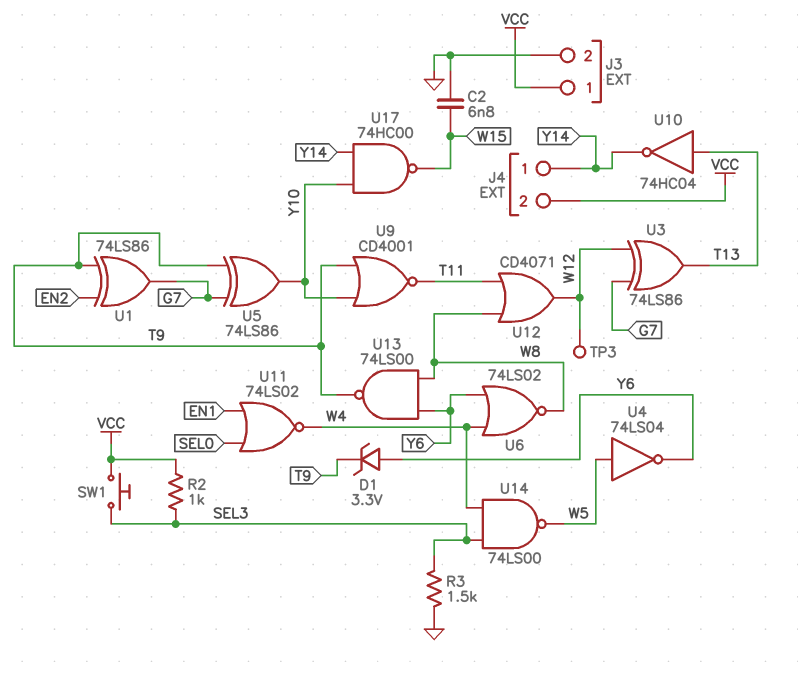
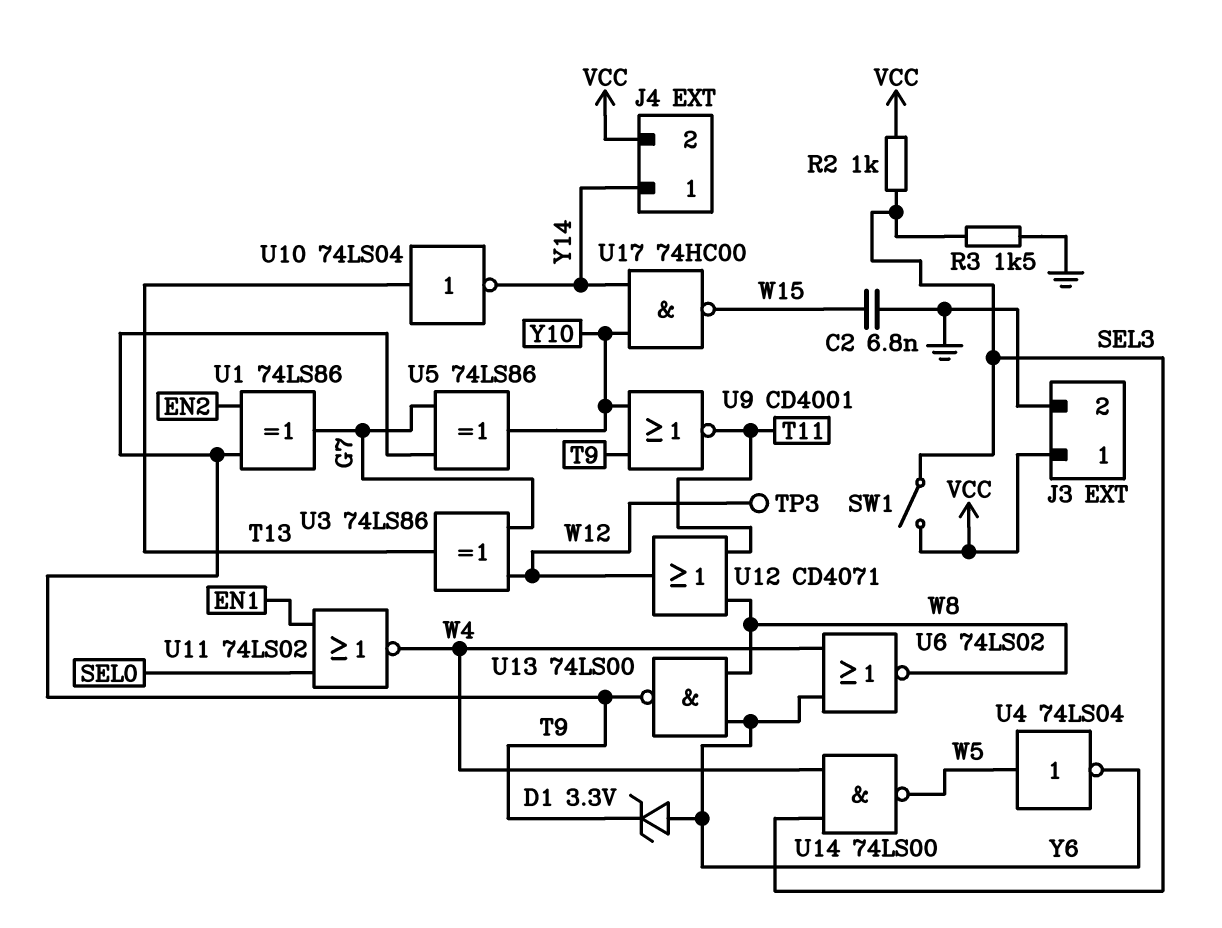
SW1: button (SEL3, VCC) -> switch (SEL3, VCC)
U10: NOT 74HC04 (in T13, out Y14) -> NOT 74LS04 (in T13, out Y14)

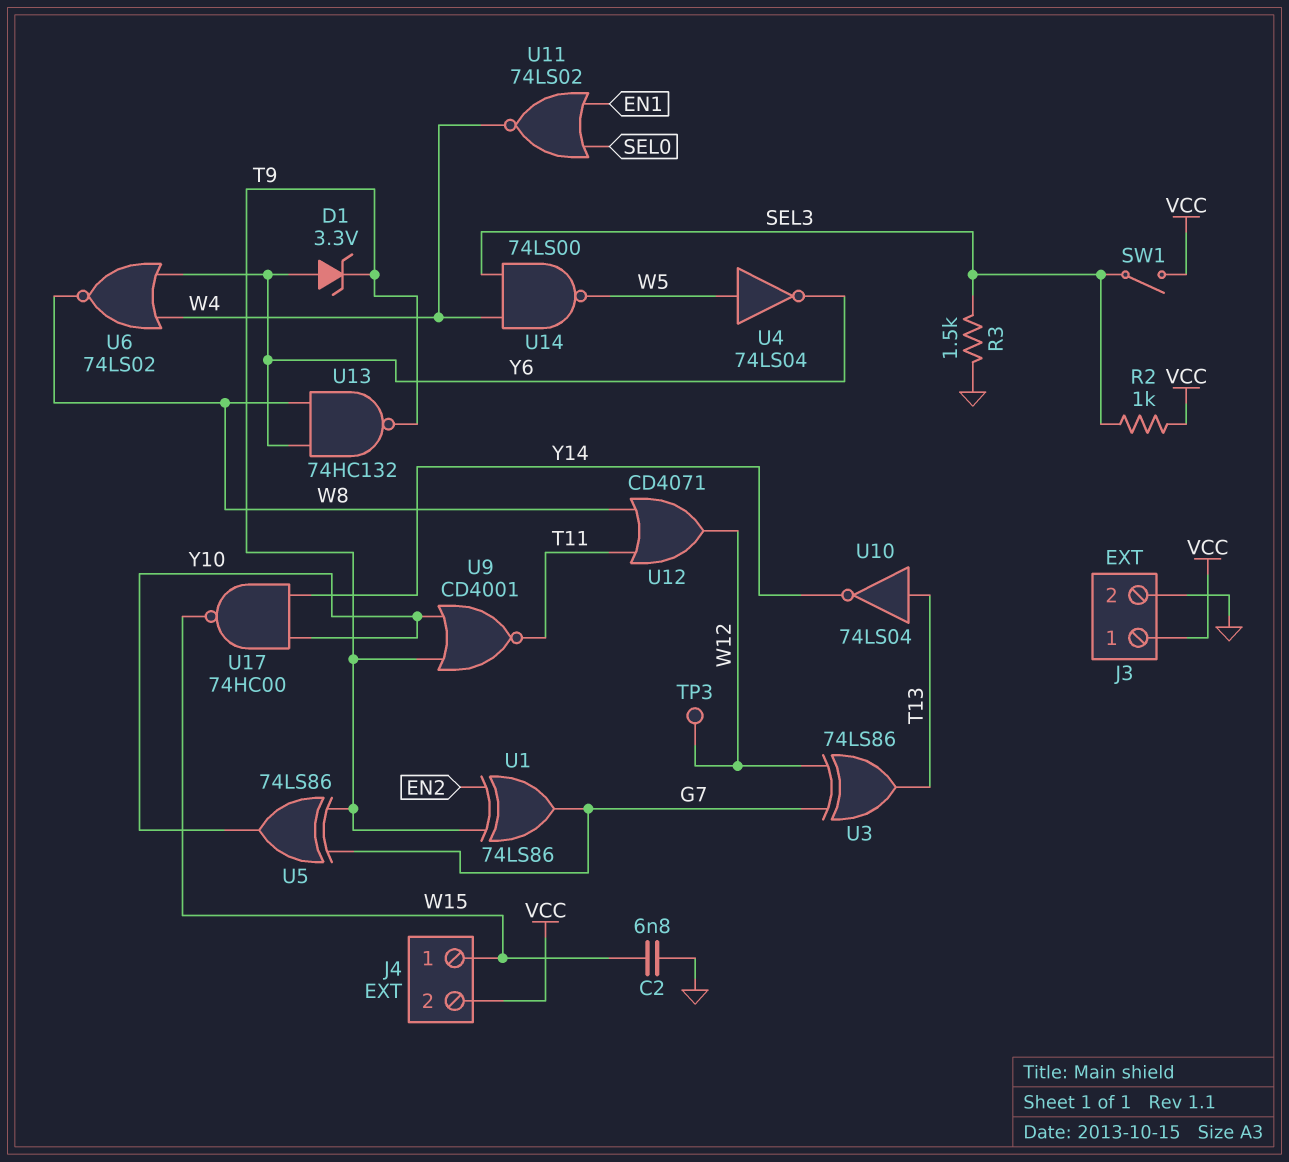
J4 pin 1: Y14 -> W15
U13: NAND 74LS00 (in W8, in Y6, out T9) -> NAND 74HC132 (in W8, in Y6, out T9)

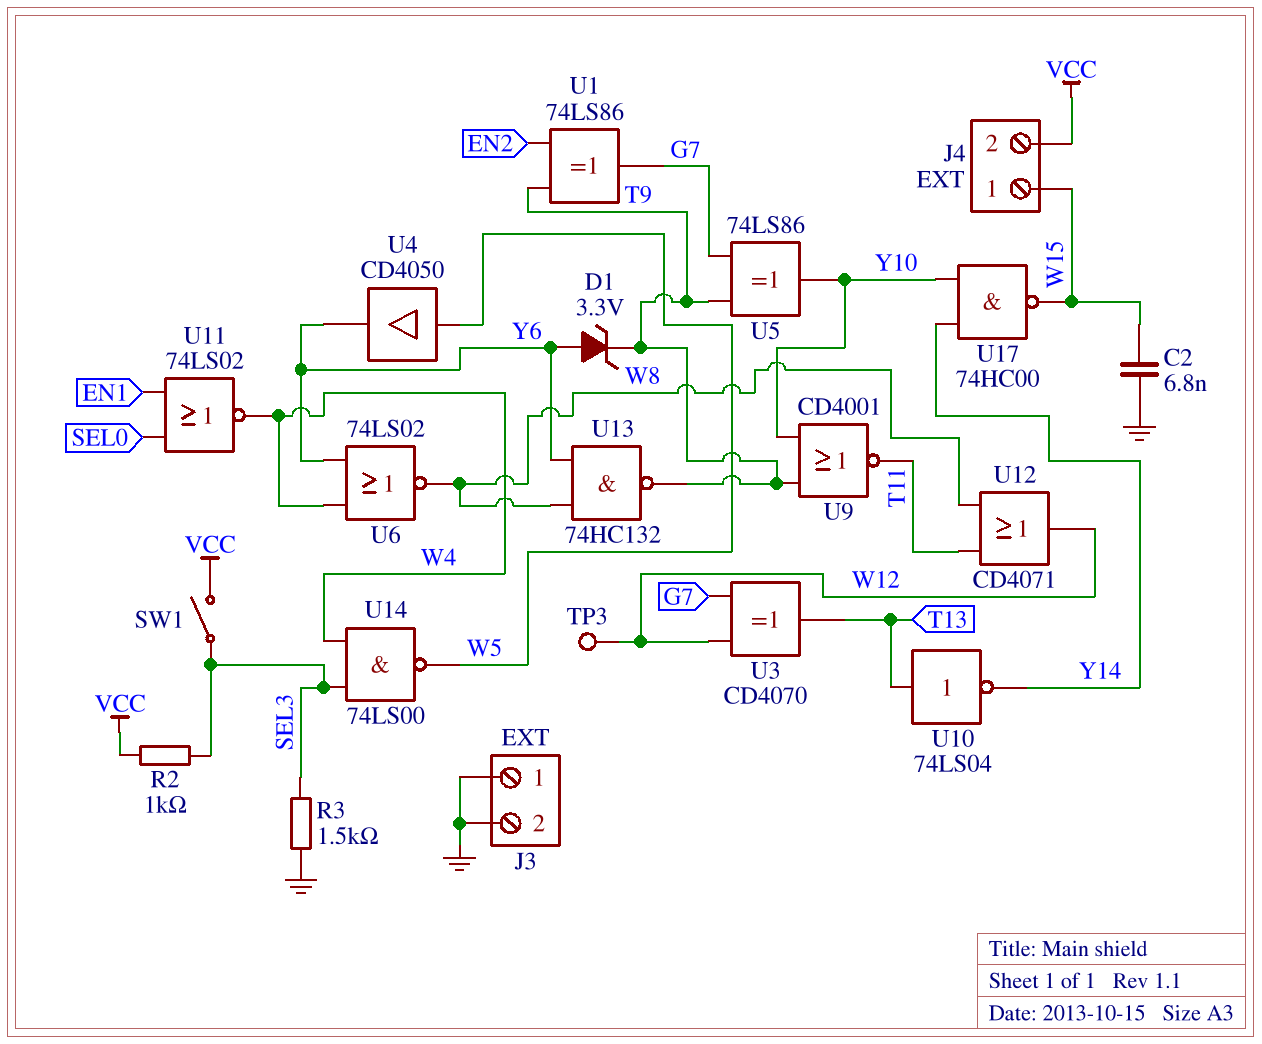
J3 pin 1: VCC -> GND
U3: XOR 74LS86 (in G7, in W12, out T13) -> XOR CD4070 (in G7, in W12, out T13)
U4: NOT 74LS04 (in W5, out Y6) -> buffer CD4050 (in W5, out Y6)

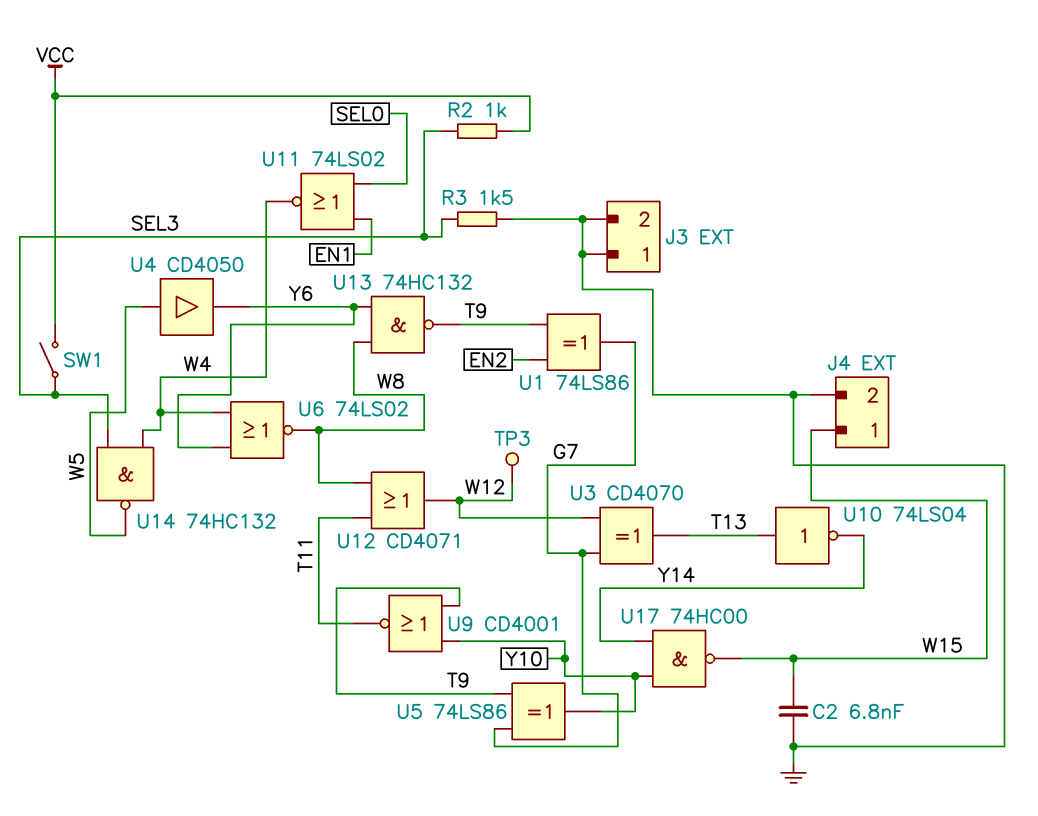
D1: zener 3.3V (A Y6, K T9) -> none
J4 pin 2: VCC -> GND
U14: NAND 74LS00 (in SEL3, in W4, out W5) -> NAND 74HC132 (in SEL3, in W4, out W5)

